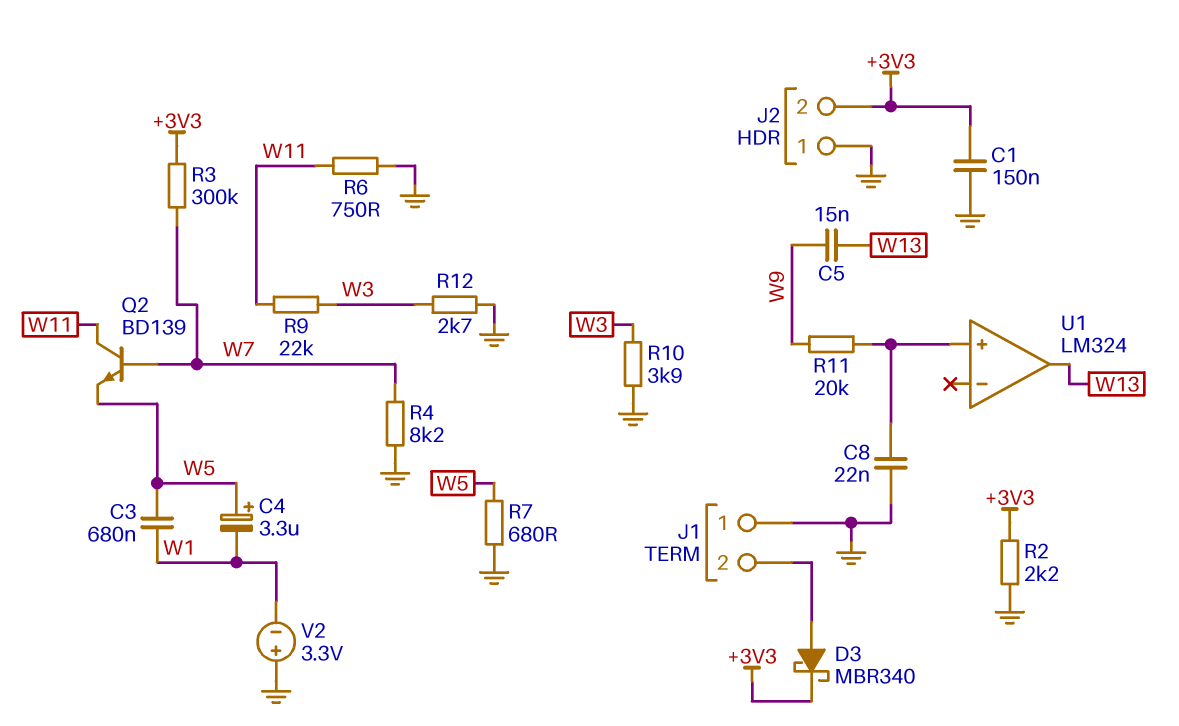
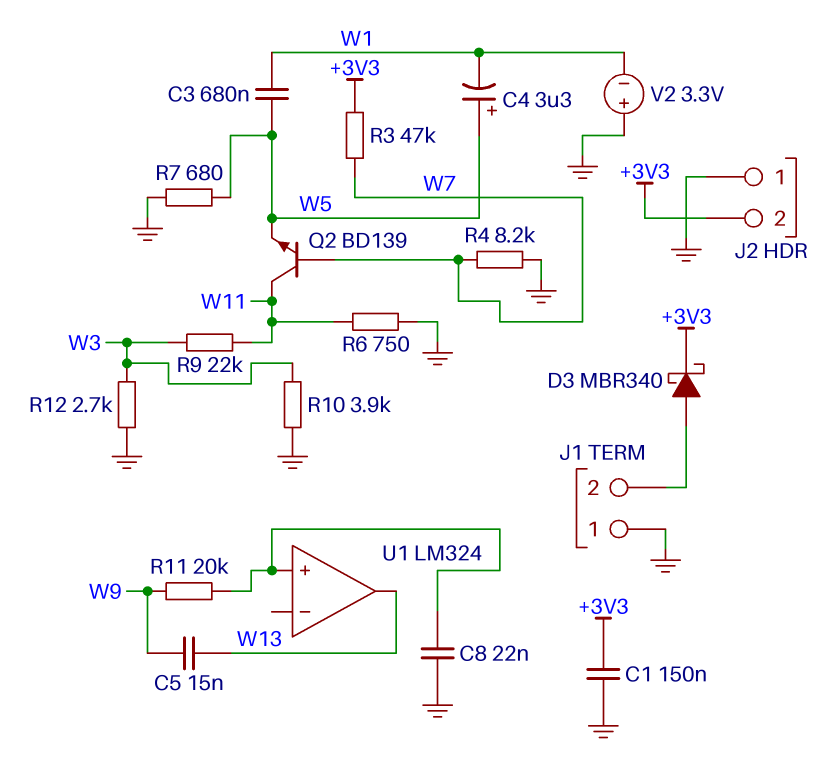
R2: 2.2k (+3V3, GND) -> none
R3: 300k (+3V3, W7) -> 47k (+3V3, W7)

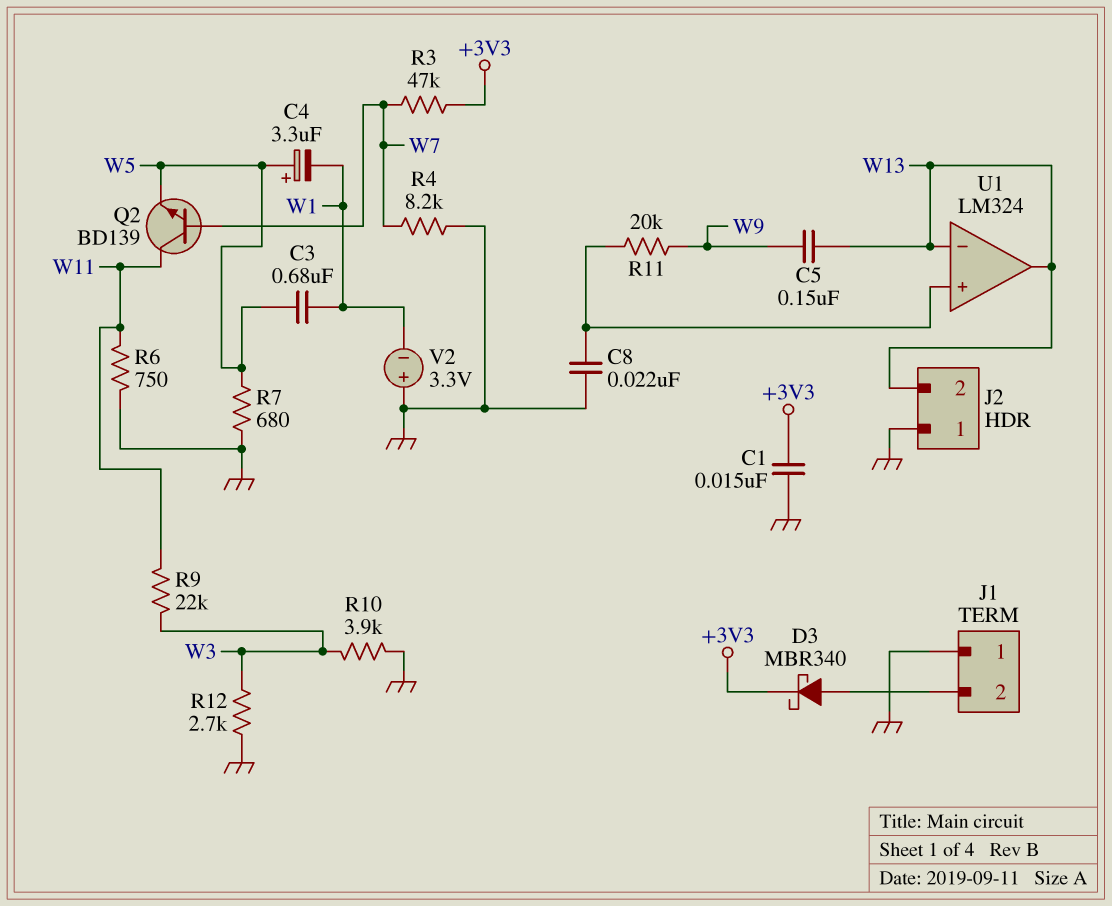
C1: 150nF (+3V3, GND) -> 15nF (+3V3, GND)
C5: 15nF (W9, W13) -> 150nF (W9, W13)
J2 pin 2: +3V3 -> W13
U1 pin in-: none -> W13

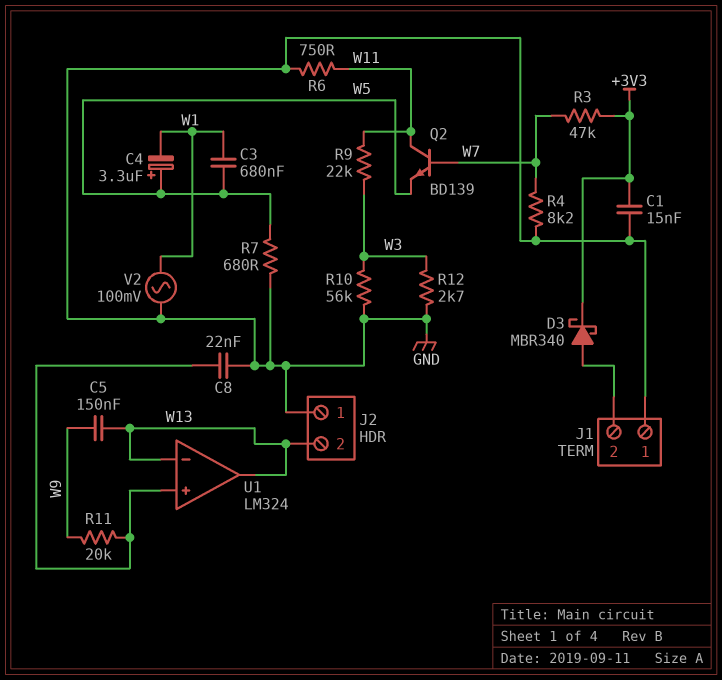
R10: 3.9k (GND, W3) -> 56k (GND, W3)
V2: 3.3V (plus GND, minus W1) -> AC 100mV (GND, W1)

